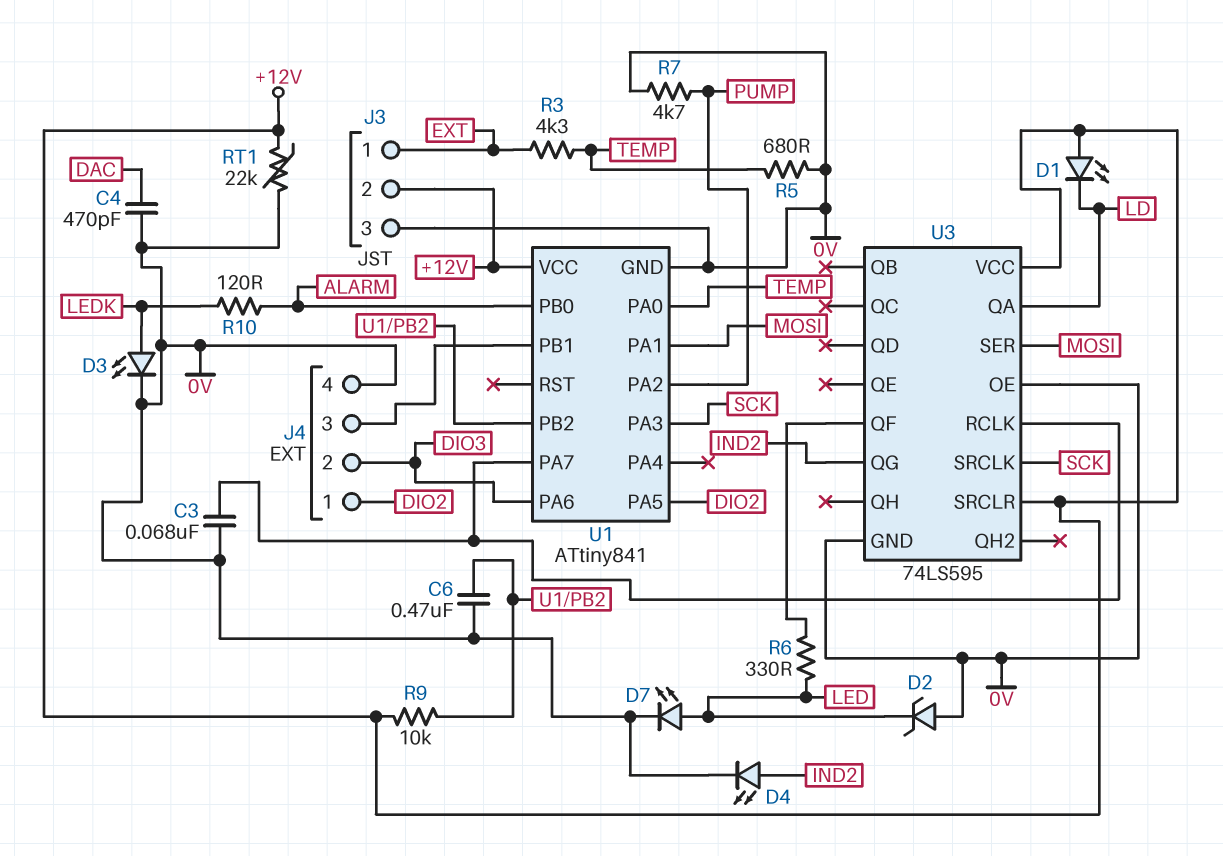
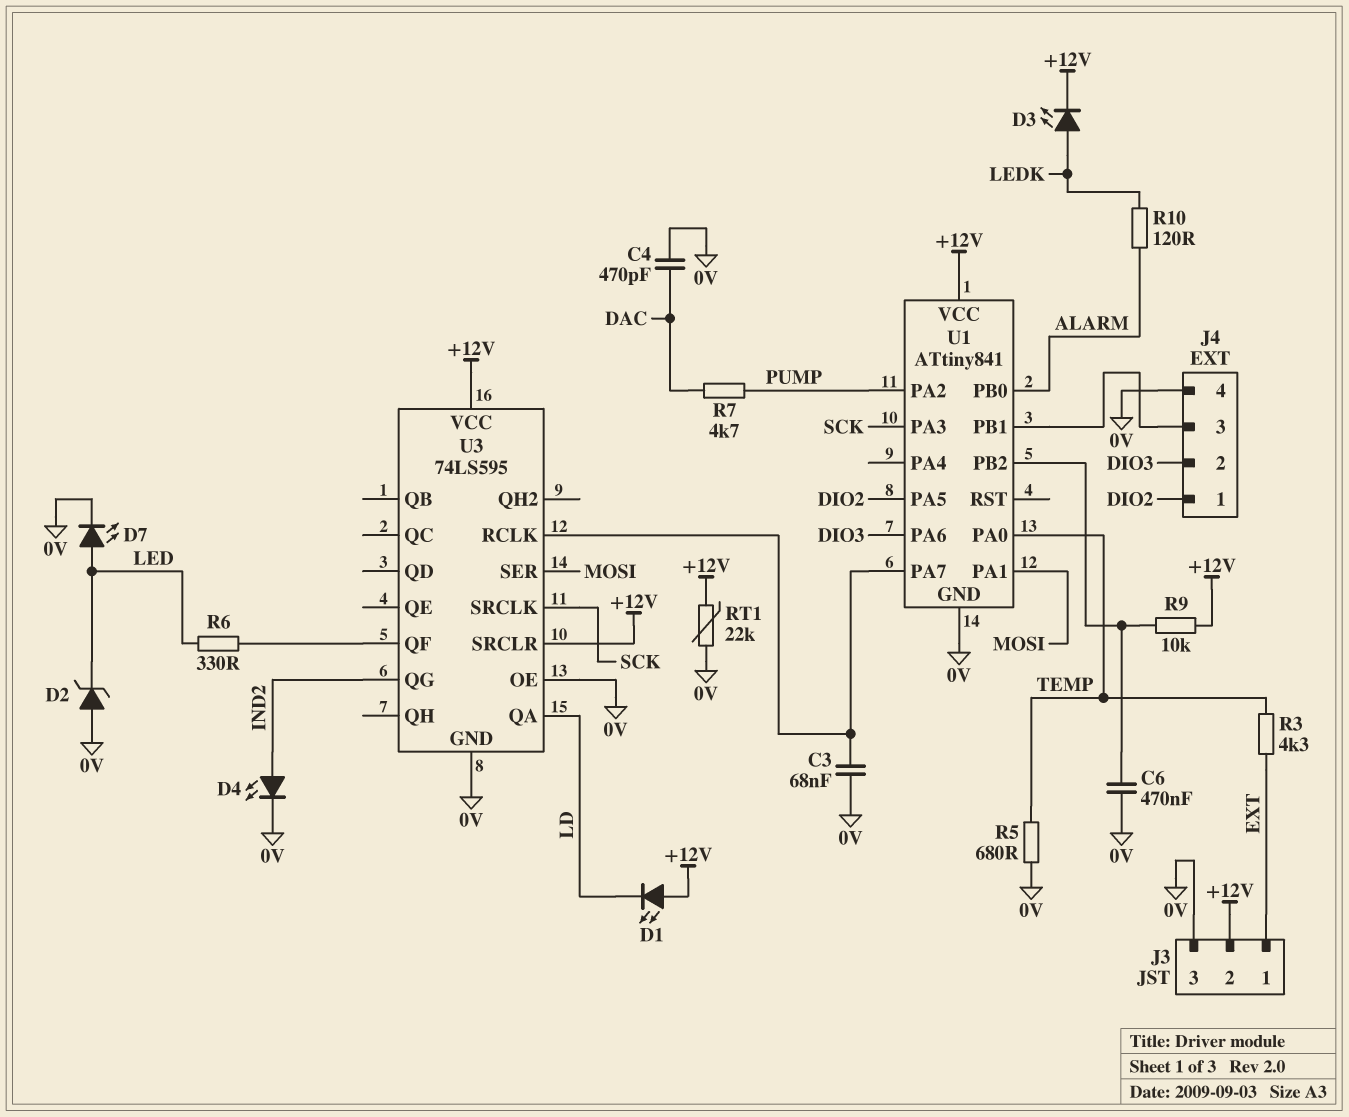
D3: LED (A LEDK, K 0V) -> LED (A LEDK, K +12V)
R7: 4.7k (0V, PUMP) -> 4.7k (DAC, PUMP)

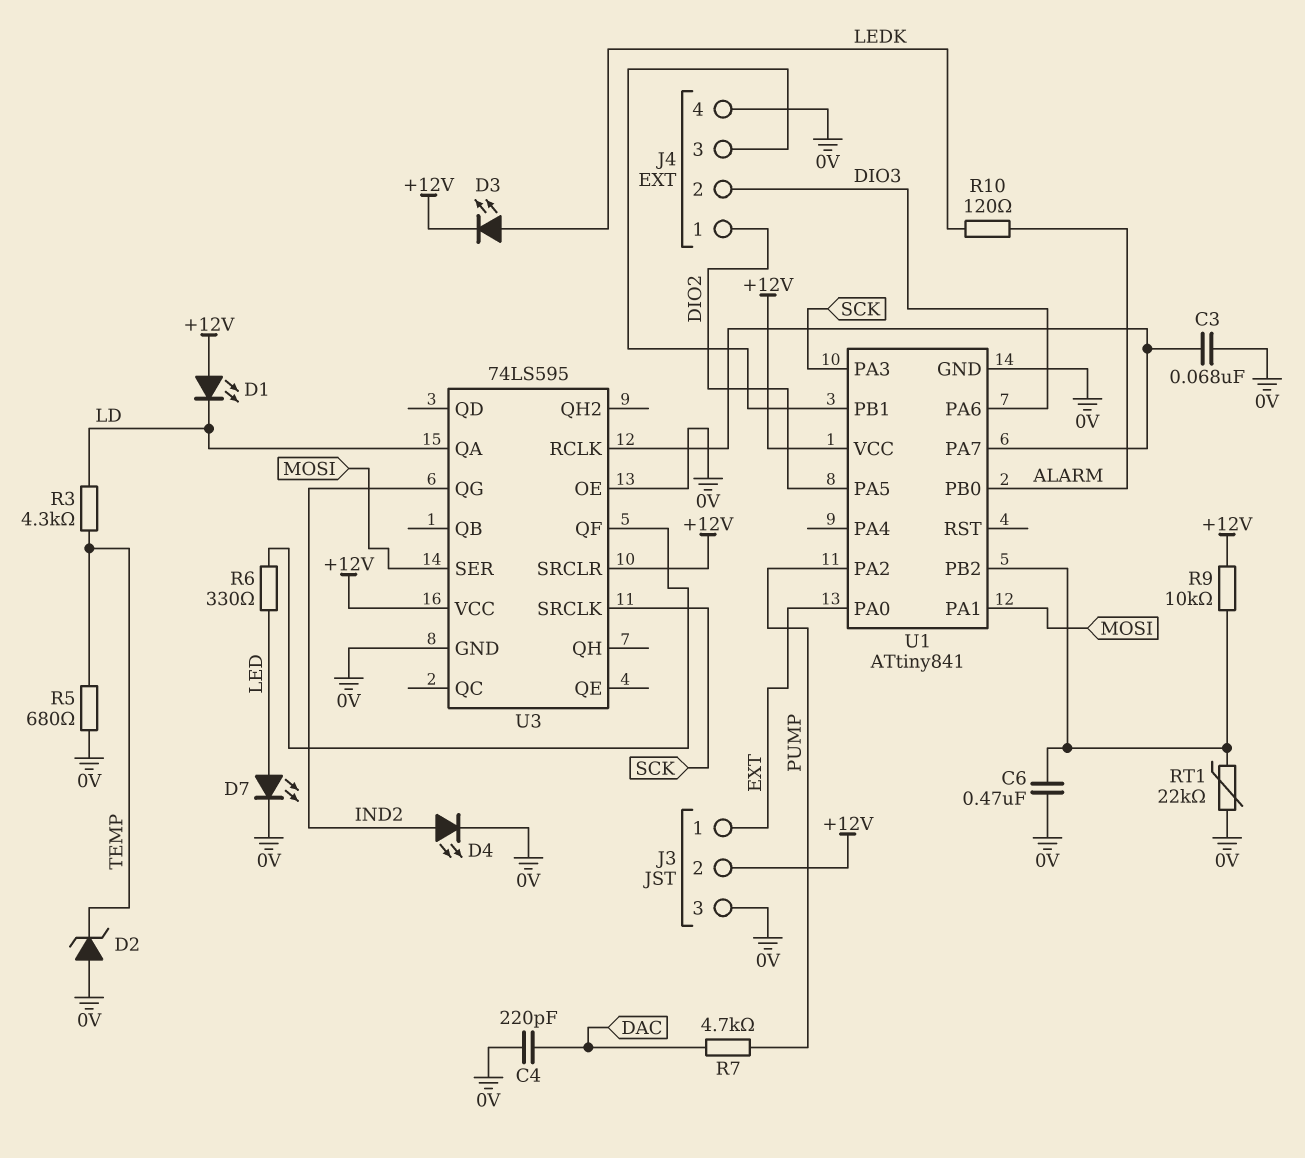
C4: 470pF (0V, DAC) -> 220pF (0V, DAC)
D2: zener (A 0V, K LED) -> zener (A 0V, K TEMP)
R3: 4.3k (EXT, TEMP) -> 4.3k (LD, TEMP)
RT1: 22k (+12V, 0V) -> 22k (0V, U1/PB2)
U1 pin PA0: TEMP -> EXT

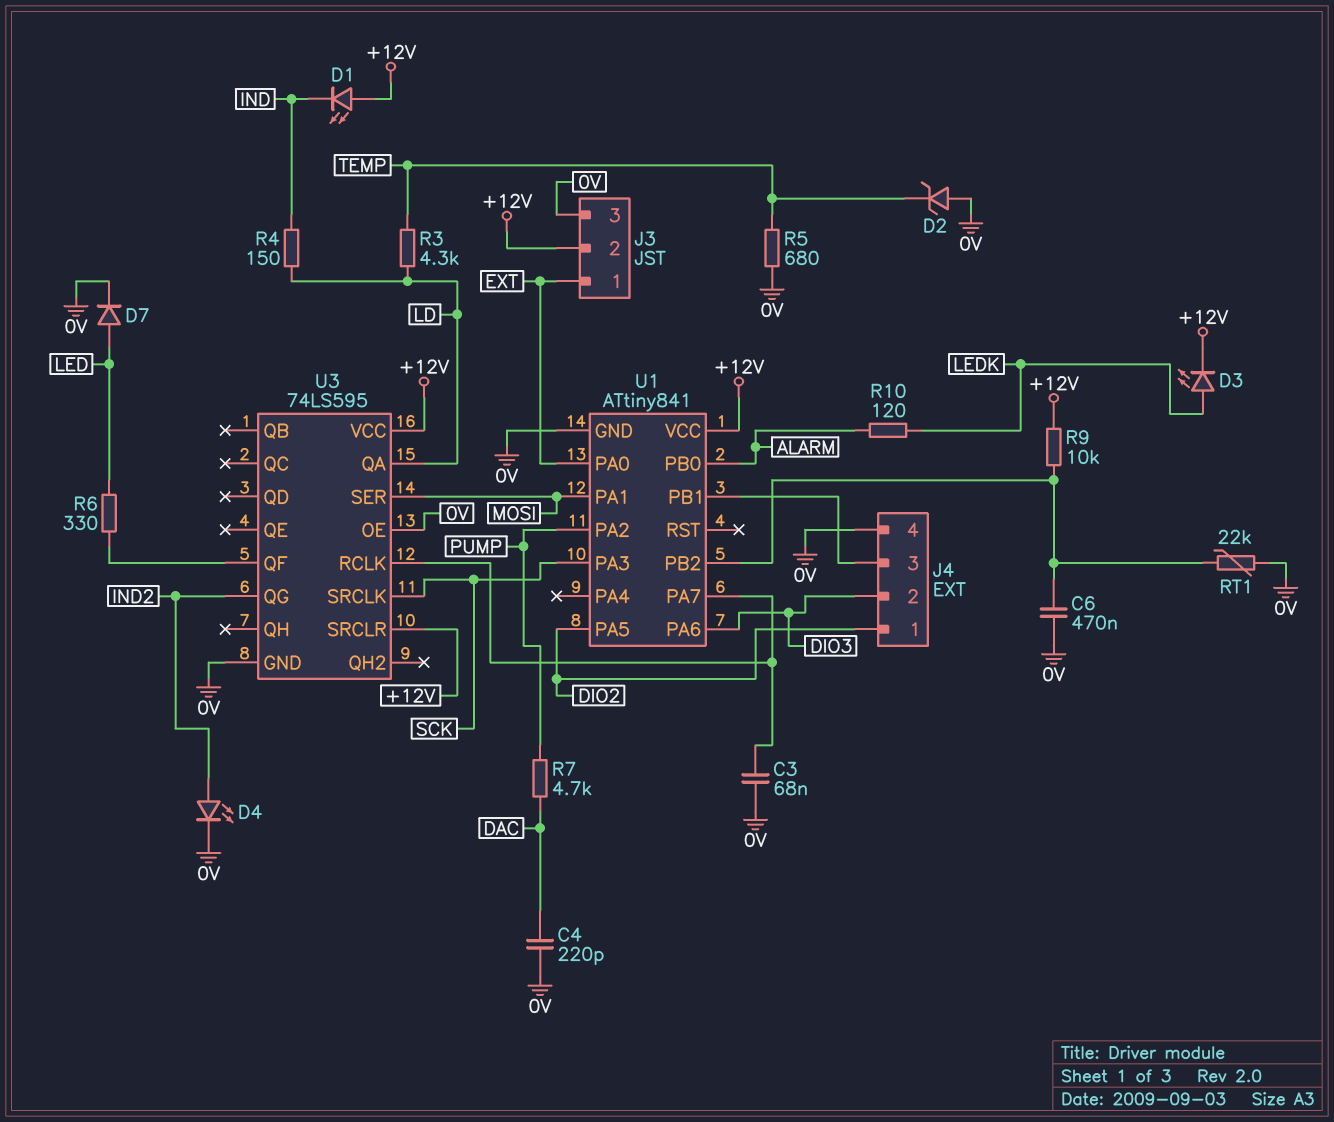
D1: LED (A +12V, K LD) -> LED (A +12V, K IND)
D7: LED (A LED, K 0V) -> diode (A LED, K 0V)
R4: none -> 150 (IND, LD)

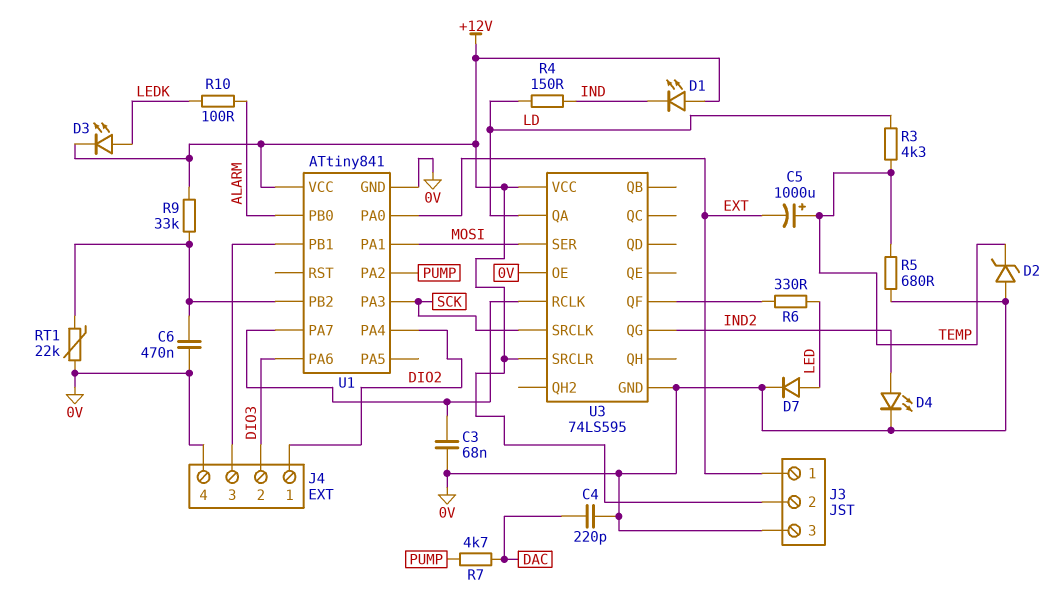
C5: none -> 1000uF (plus TEMP, minus EXT)
R9: 10k (+12V, U1/PB2) -> 33k (+12V, U1/PB2)
R10: 120 (ALARM, LEDK) -> 100 (ALARM, LEDK)
U1 pin PA4: none -> DIO2
U1 pin PA5: DIO2 -> none

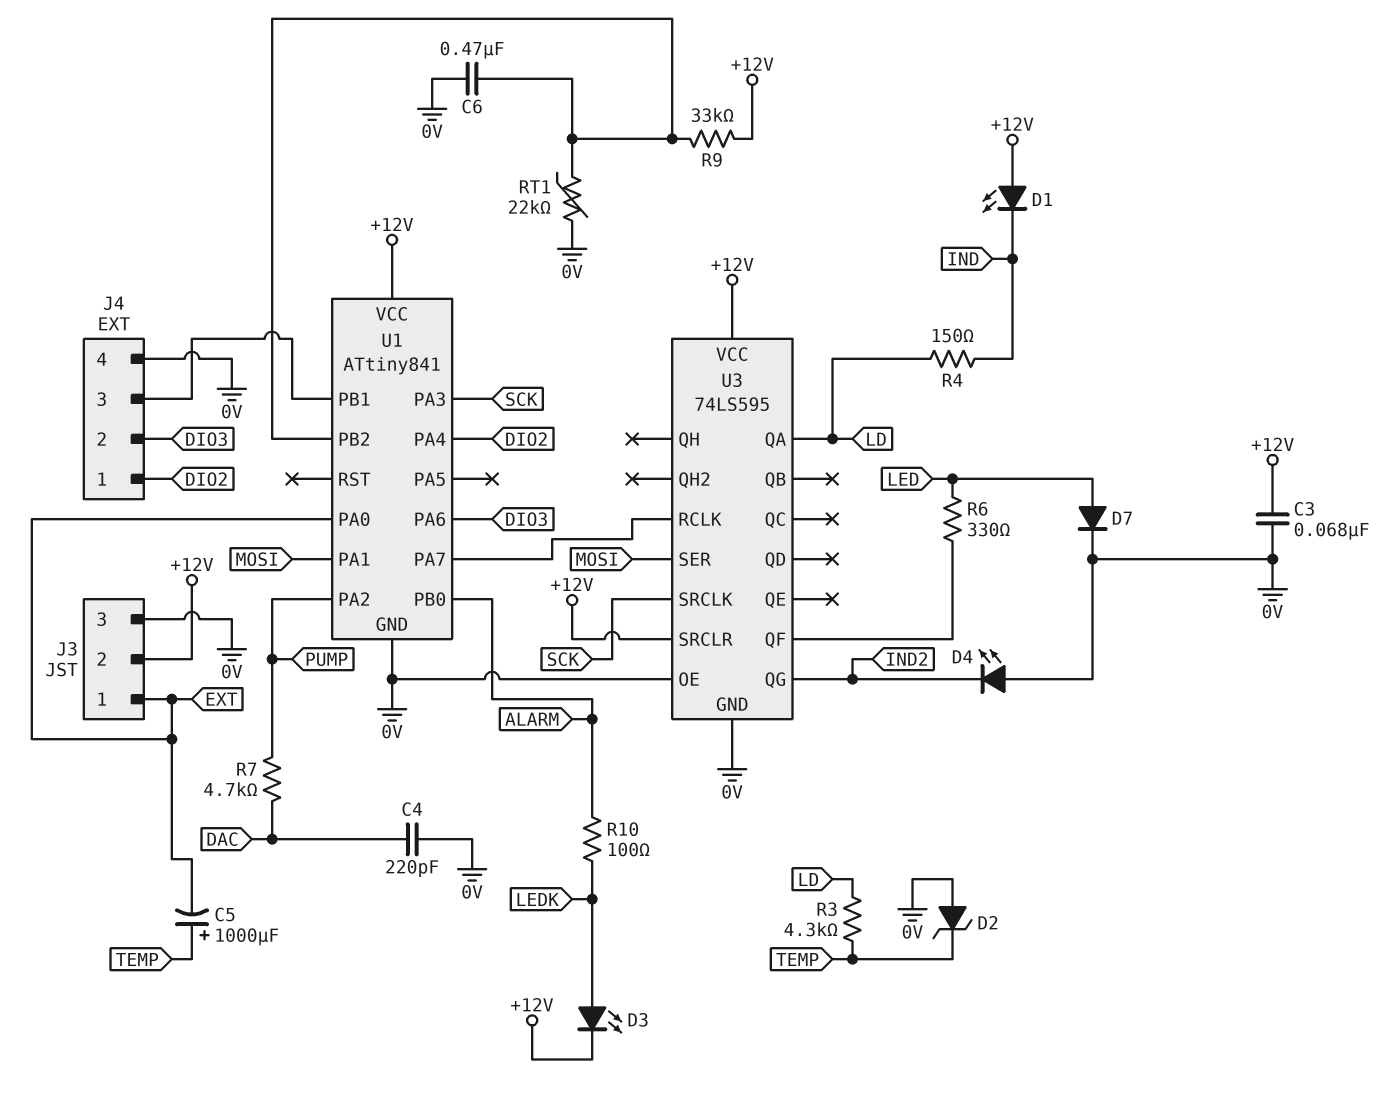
C3: 68nF (0V, U1/PA7) -> 68nF (+12V, 0V)
D4: LED (A IND2, K 0V) -> LED (A 0V, K IND2)
R5: 680 (0V, TEMP) -> none

